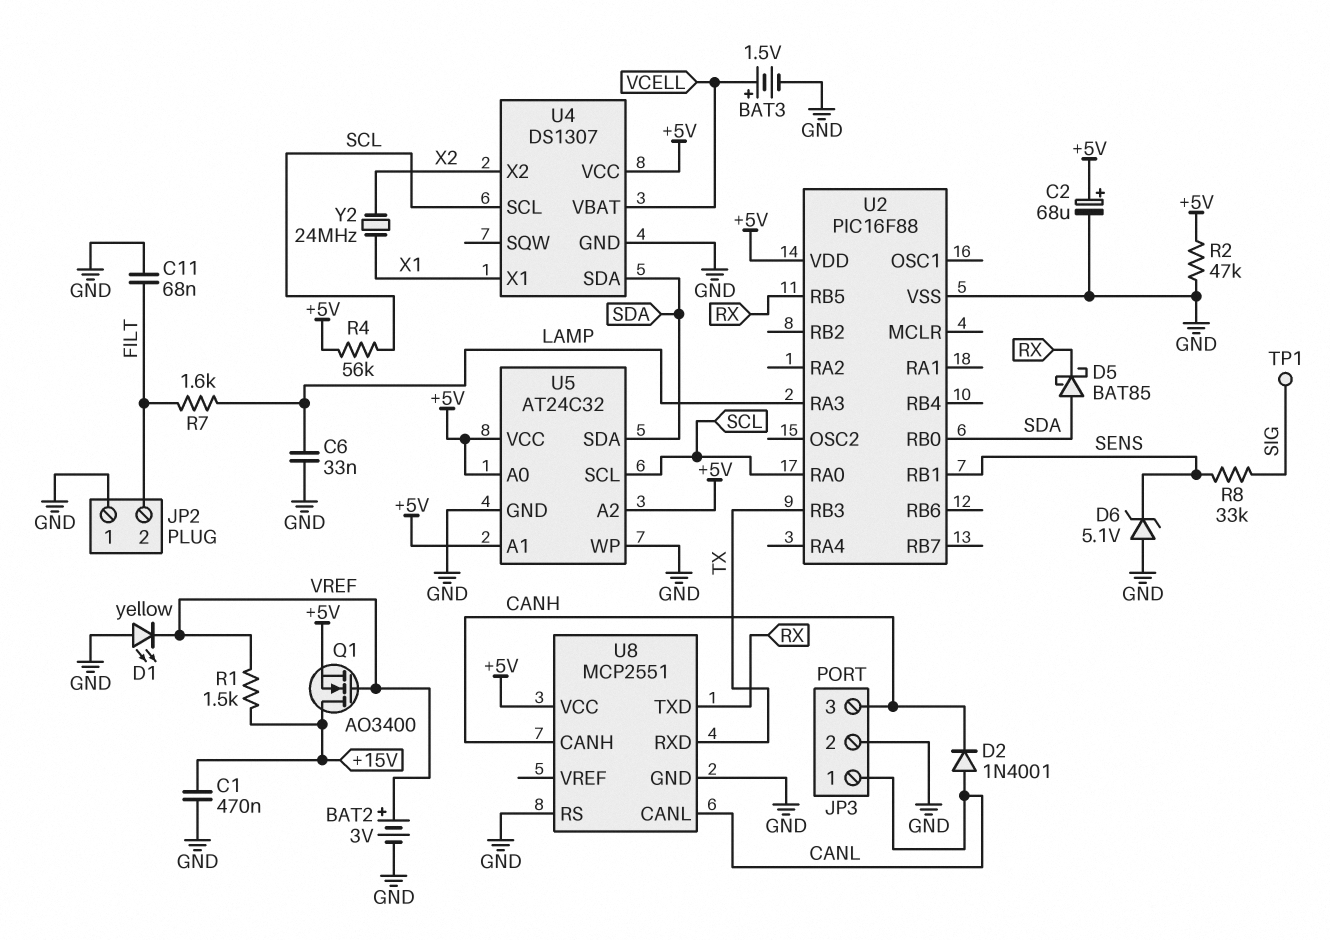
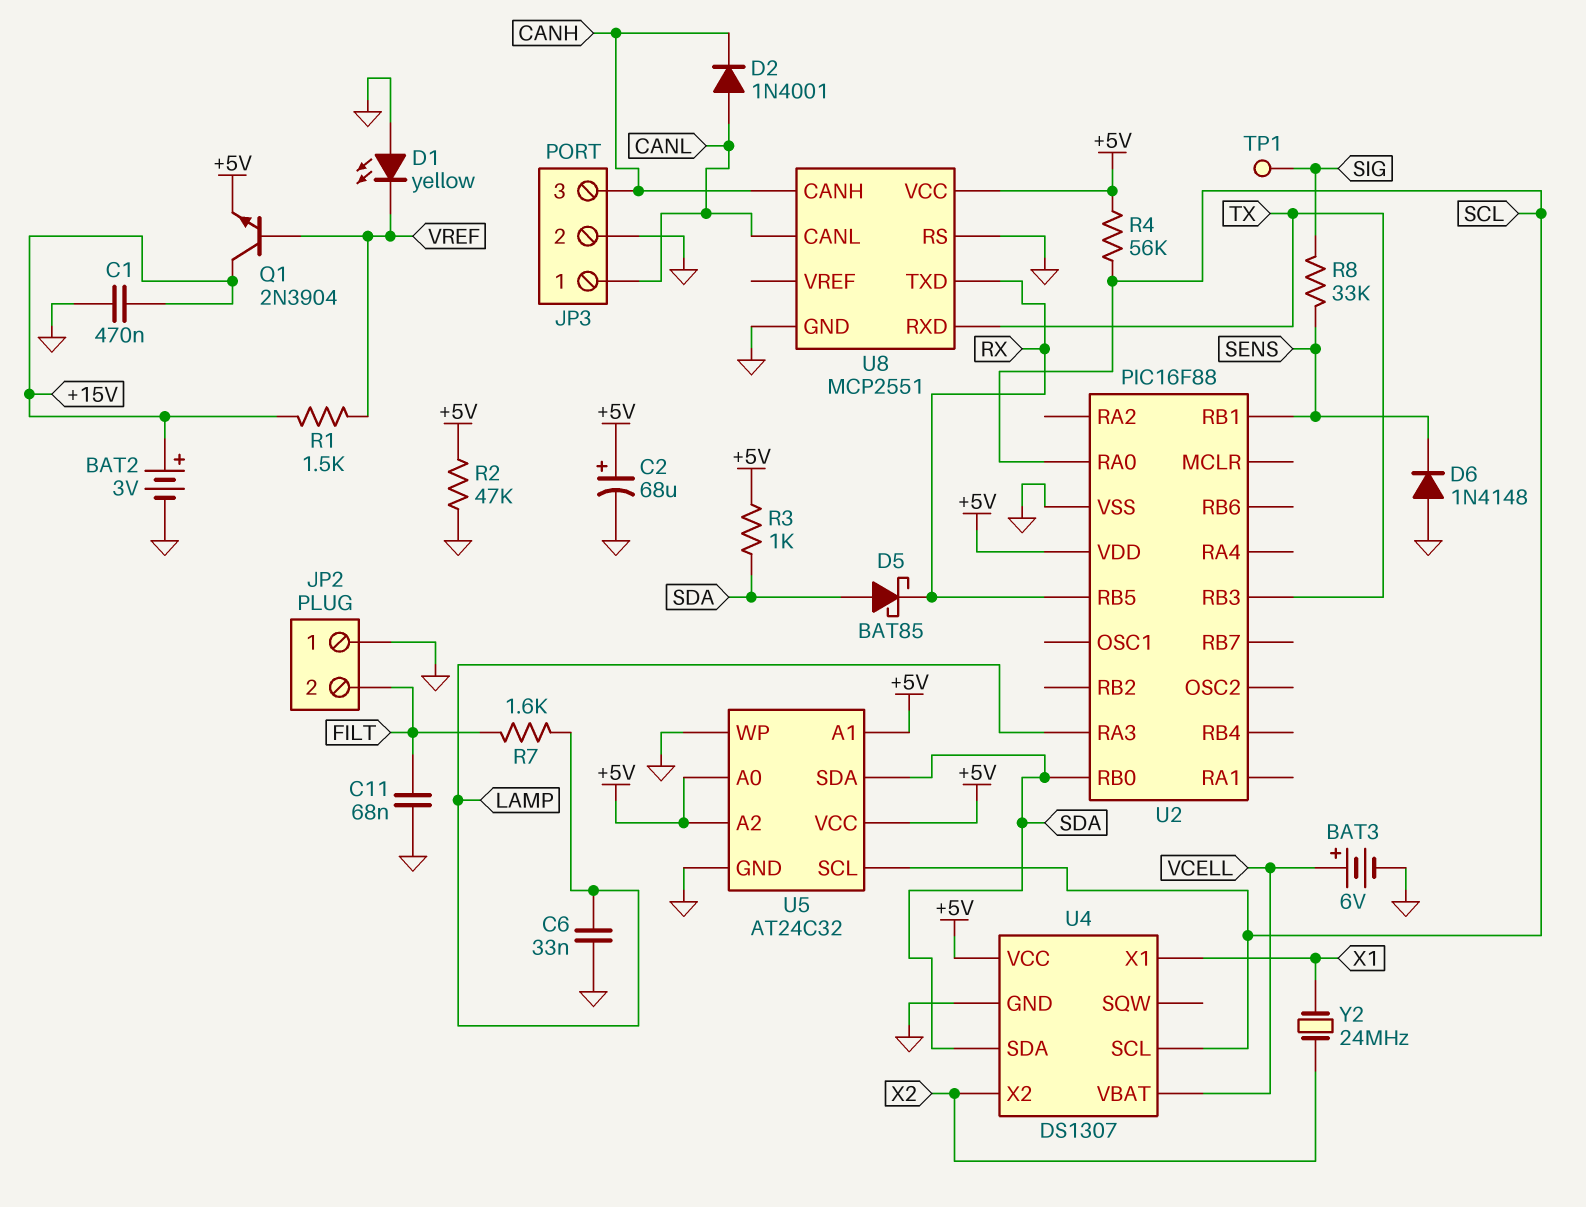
BAT2: 3V (plus VREF, minus GND) -> 3V (plus +15V, minus GND)
BAT3: 1.5V (plus VCELL, minus GND) -> 6V (plus VCELL, minus GND)
D6: zener 5.1V (A GND, K SENS) -> diode 1N4148 (A GND, K SENS)
Q1: NMOS AO3400 (G VREF, D +15V, S +5V) -> NPN 2N3904 (B VREF, C +15V, E +5V)
R3: none -> 1k (+5V, SDA)

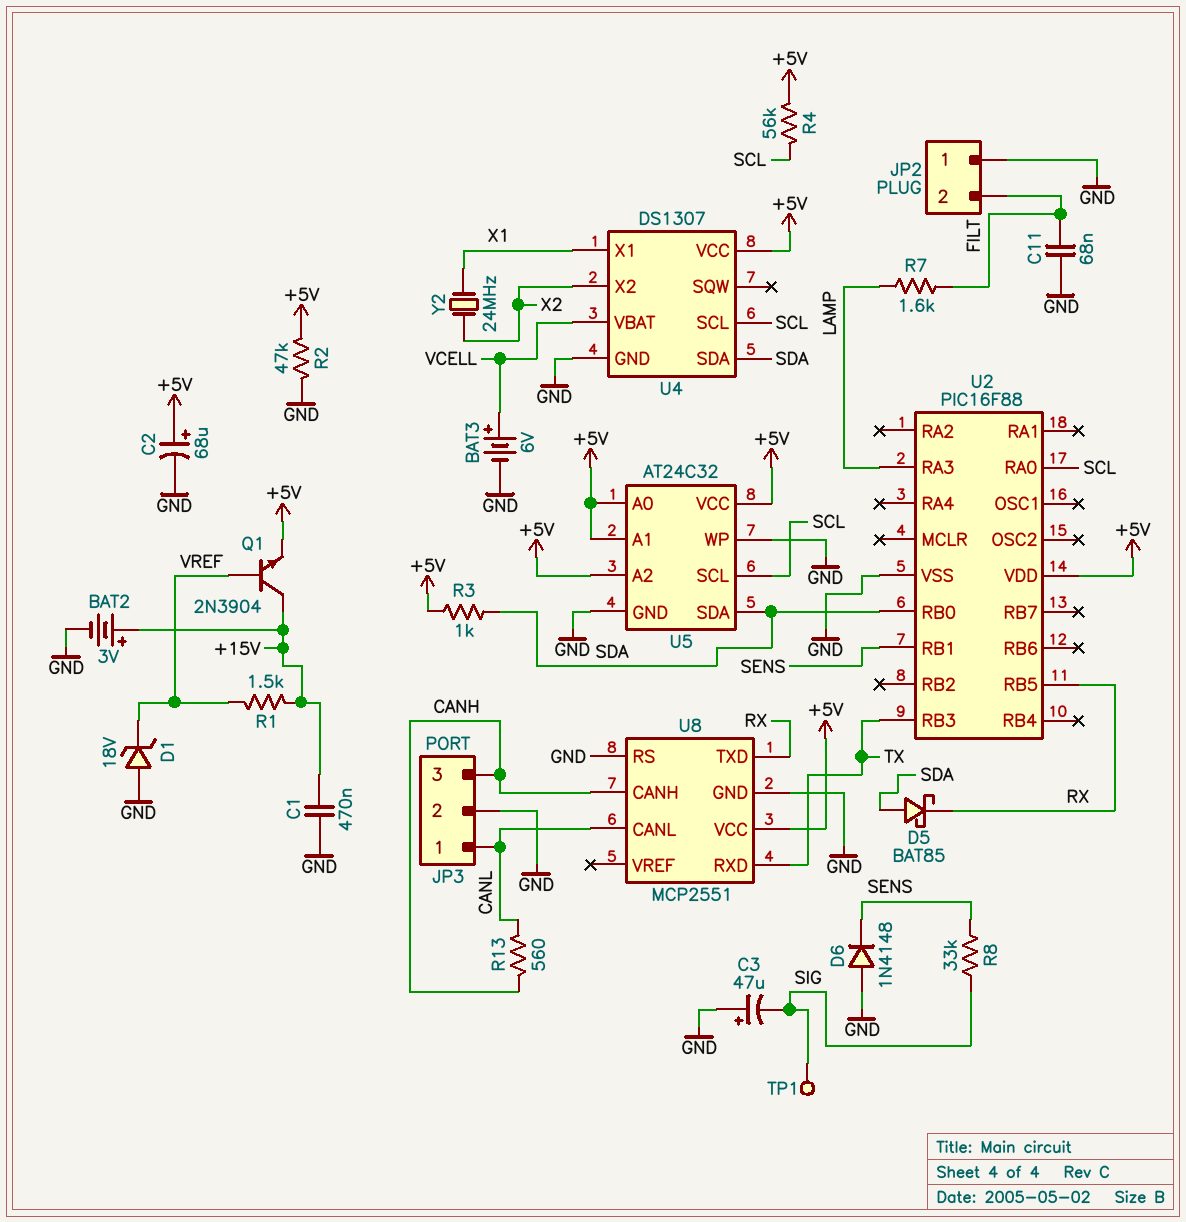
C3: none -> 47uF (plus GND, minus SIG)
C6: 33nF (GND, LAMP) -> none
D1: LED yellow (A GND, K VREF) -> zener 18V (A GND, K VREF)
D2: diode 1N4001 (A CANL, K CANH) -> none
R13: none -> 560 (CANH, CANL)

